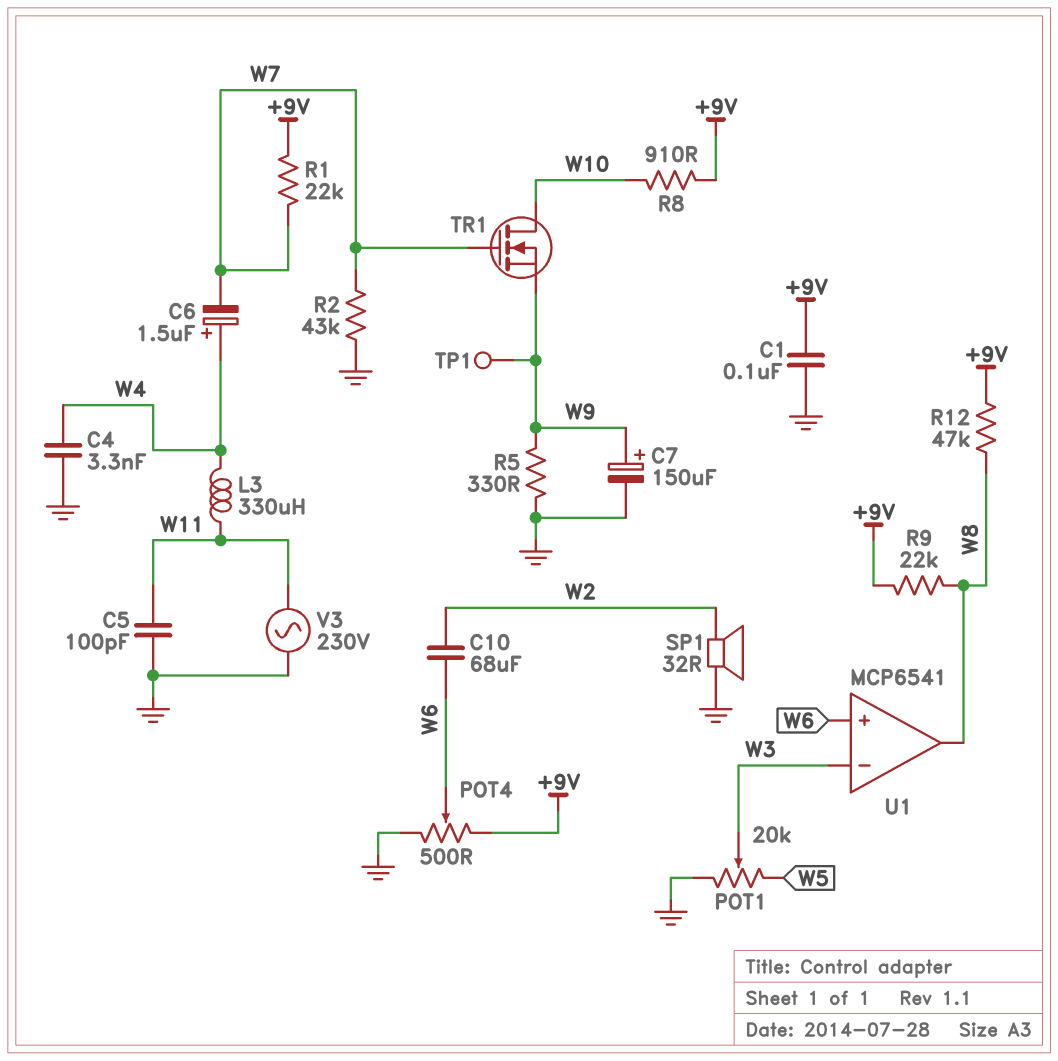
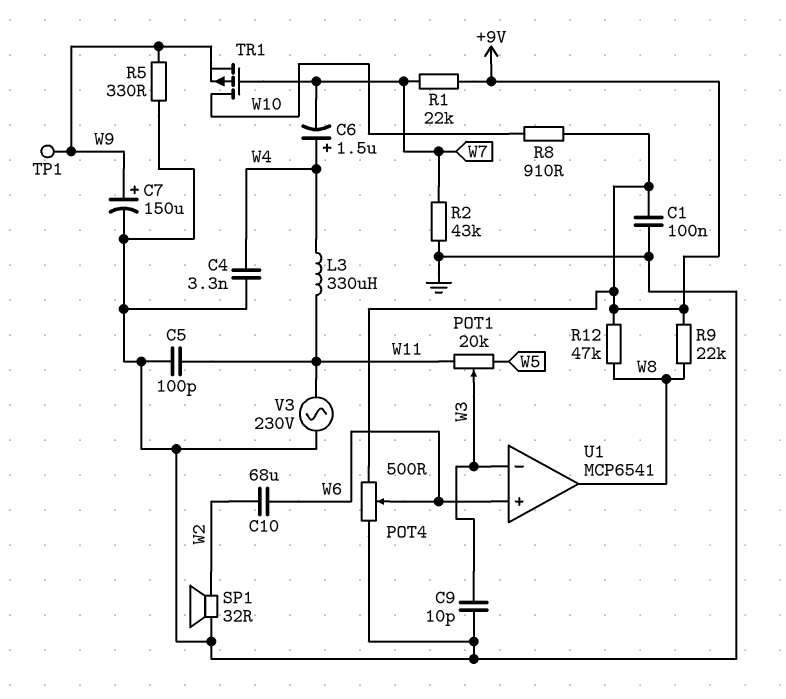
C9: none -> 10pF (GND, W3)
POT1: 20k (GND, W5, wiper W3) -> 20k (W5, W11, wiper W3)
TR1: NMOS (G W7, D W10, S W9) -> PMOS (G W7, D W10, S W9)

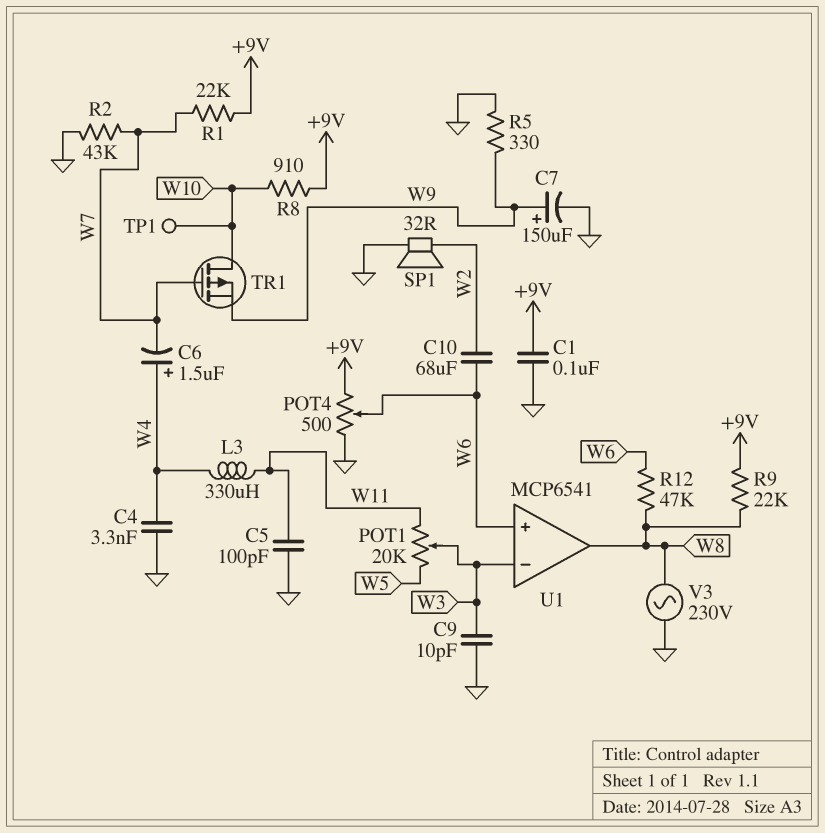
R12: 47k (+9V, W8) -> 47k (W6, W8)
TP1: test point (W9) -> test point (W10)
V3: AC 230V (GND, W11) -> AC 230V (GND, W8)

